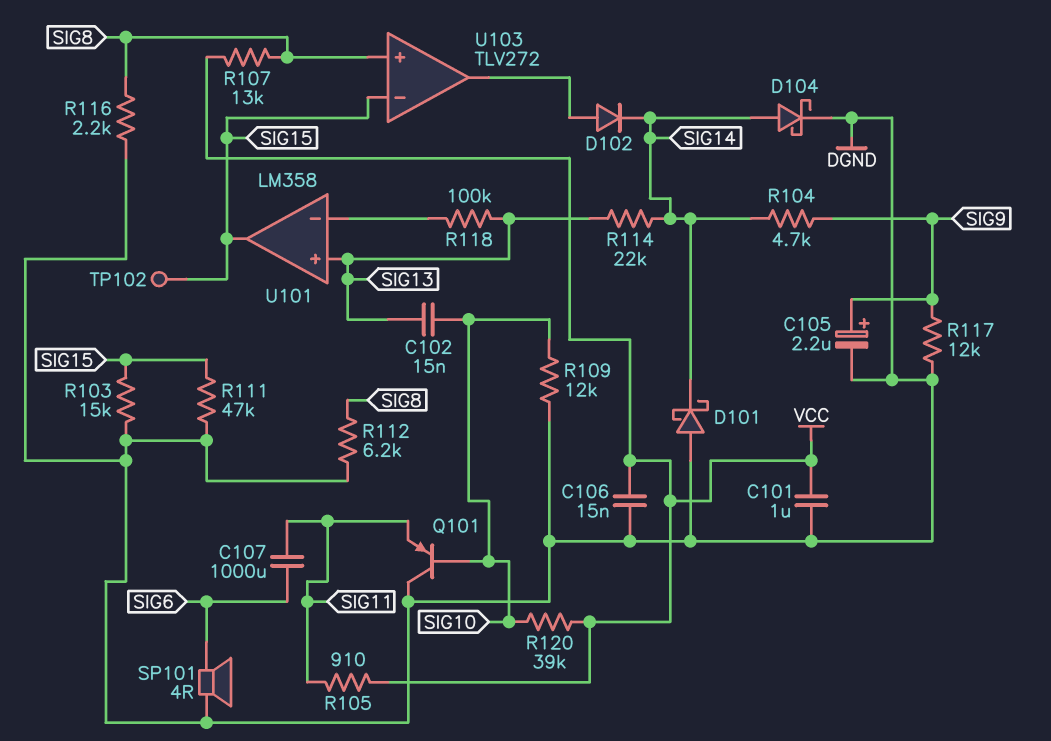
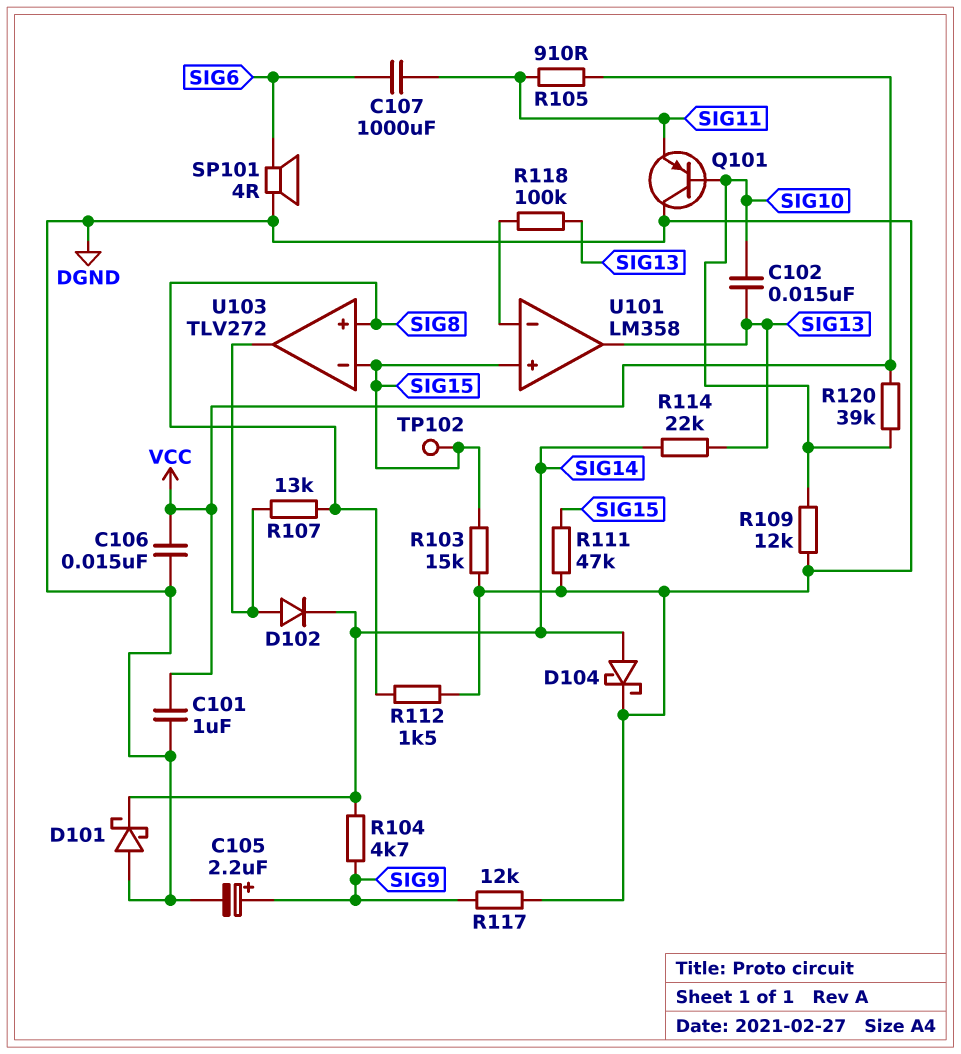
R107: 13k (SIG8, VCC) -> 13k (SIG8, U103/out)
R112: 6.2k (DGND, SIG8) -> 1.5k (DGND, SIG8)
R116: 2.2k (DGND, SIG8) -> none
U101 pin in+: SIG13 -> SIG15
U101 pin out: SIG15 -> SIG13

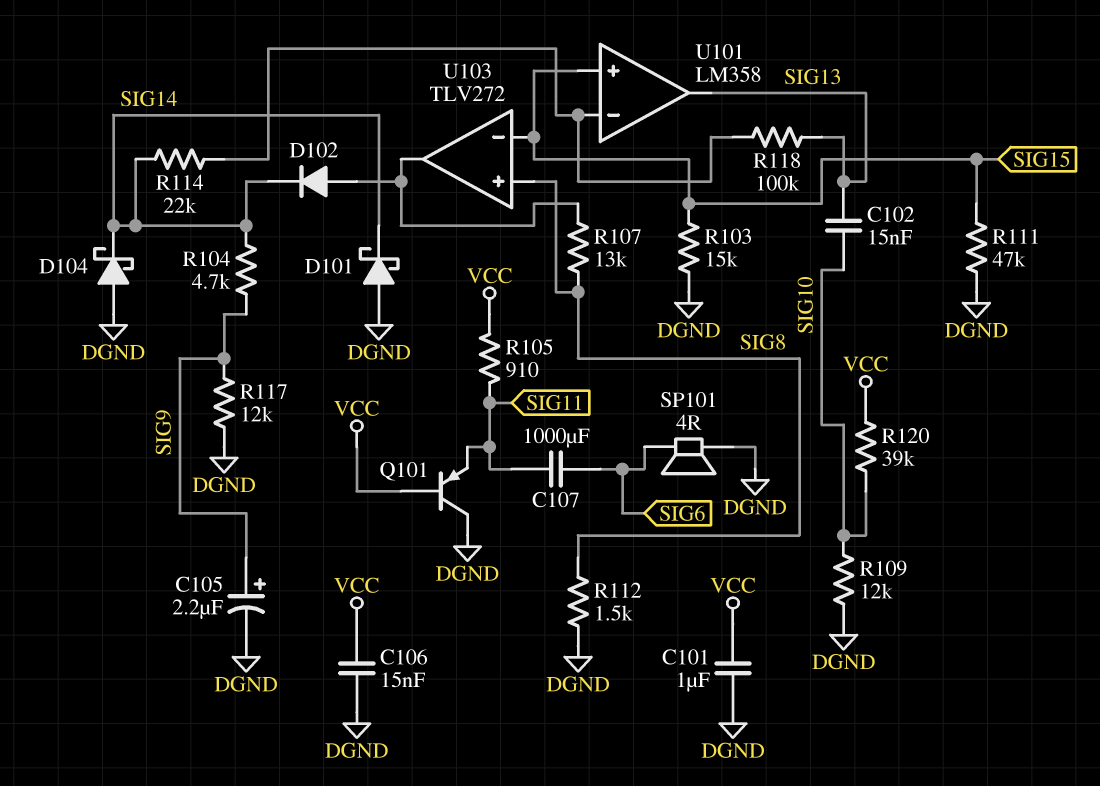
D104: schottky (A SIG14, K DGND) -> schottky (A DGND, K SIG14)
Q101: PNP (B SIG10, C DGND, E SIG11) -> PNP (B VCC, C DGND, E SIG11)
R114: 22k (SIG13, SIG14) -> 22k (SIG14, U101/in-)
TP102: test point (SIG15) -> none

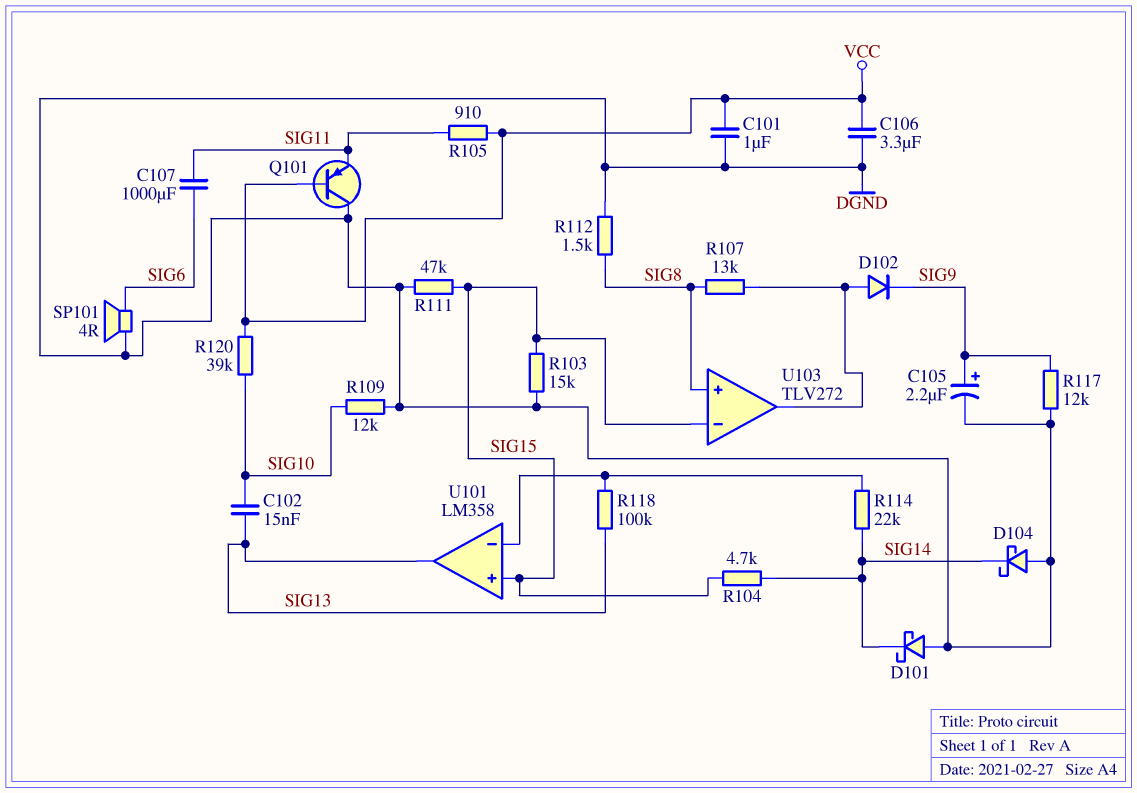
C106: 15nF (DGND, VCC) -> 3.3uF (DGND, VCC)
D102: diode (A U103/out, K SIG14) -> diode (A U103/out, K SIG9)
R104: 4.7k (SIG9, SIG14) -> 4.7k (SIG14, SIG15)

